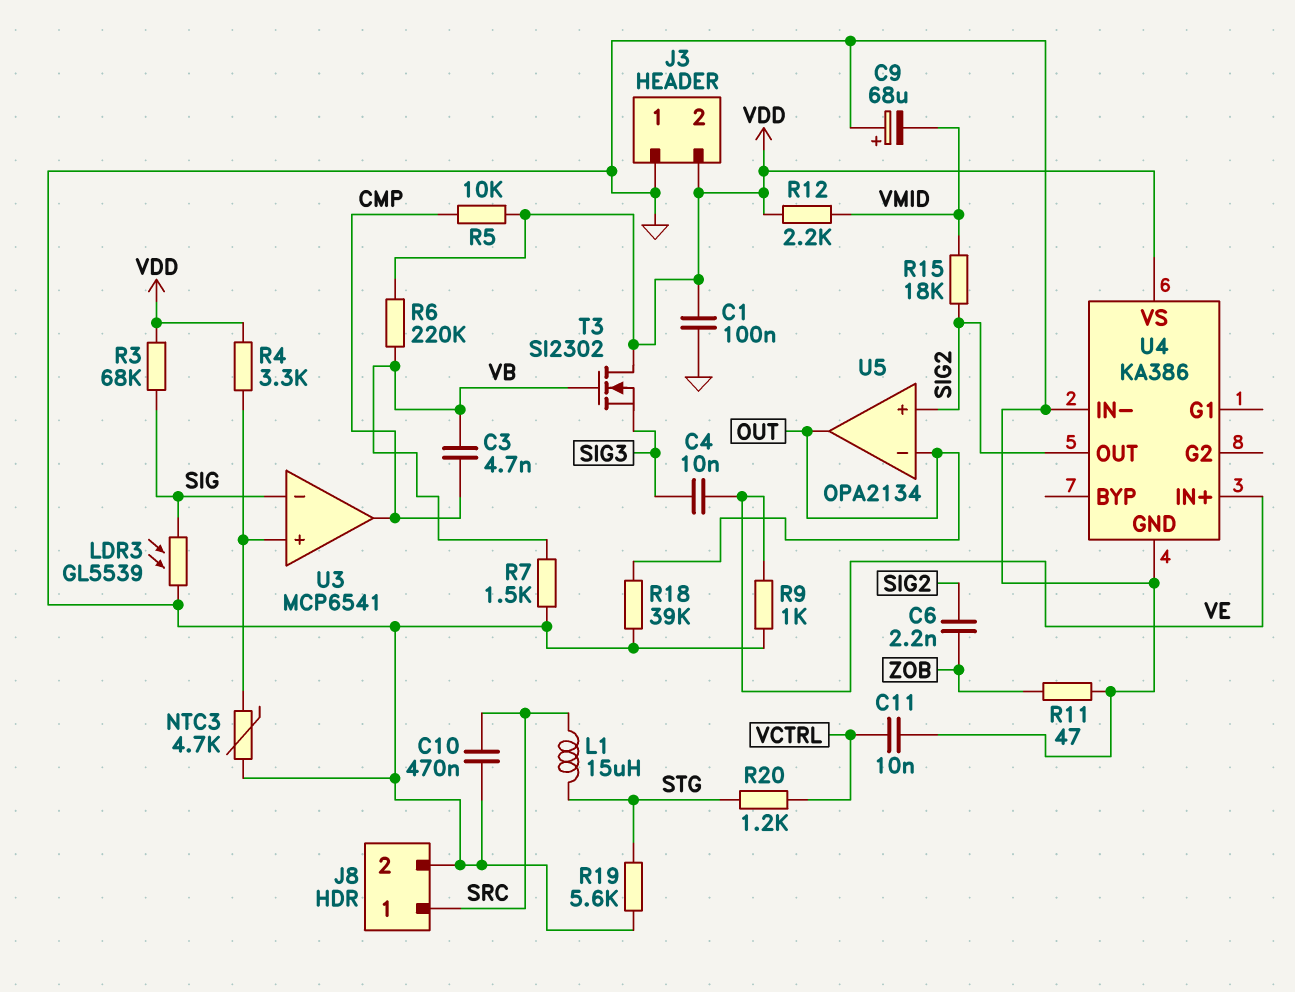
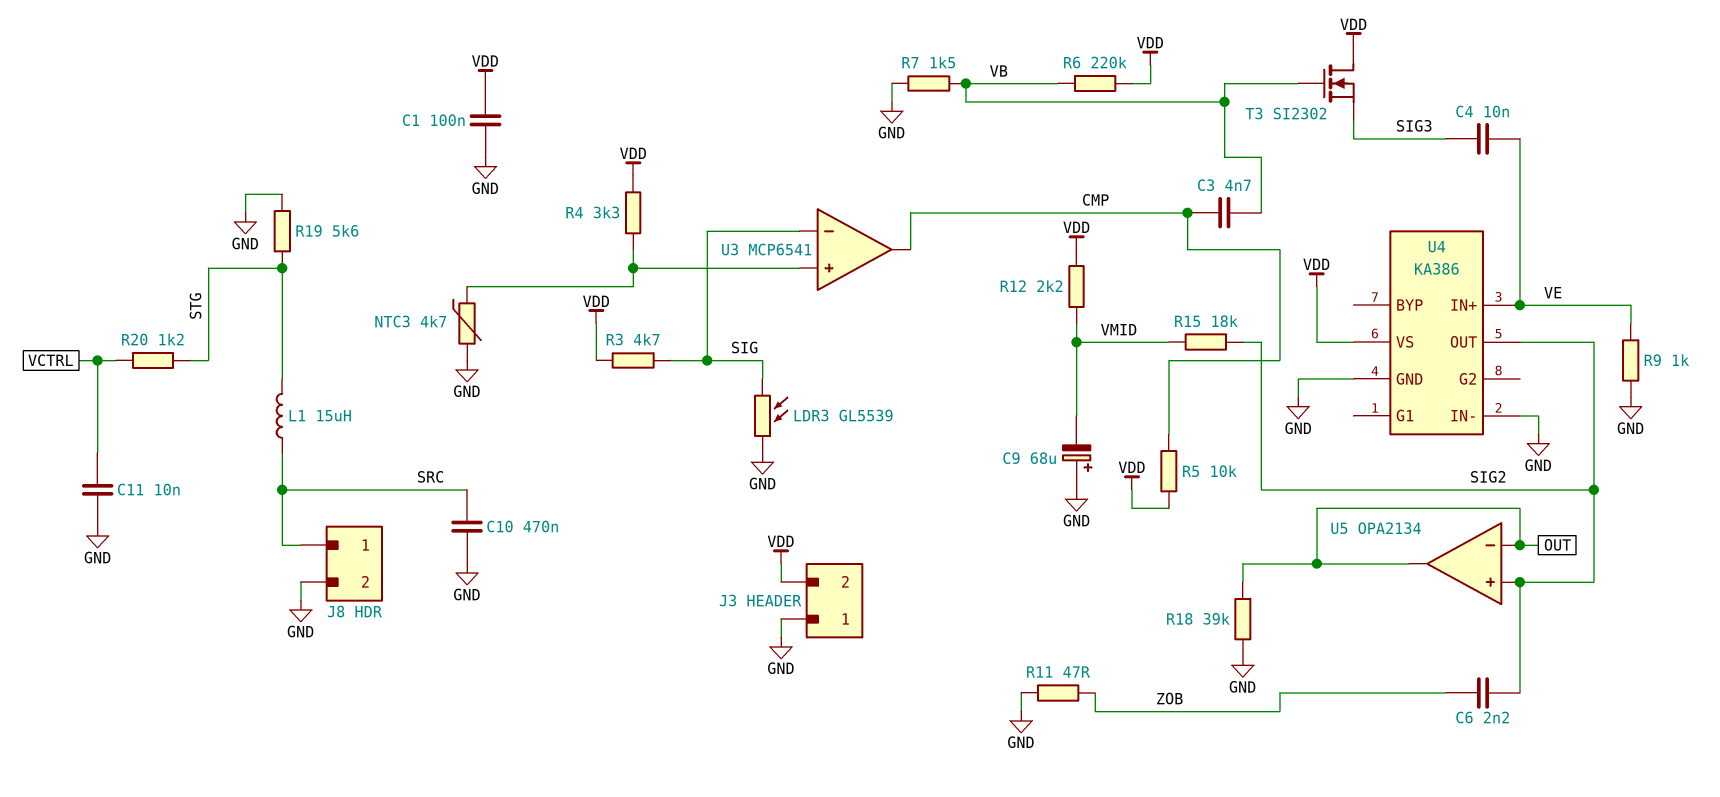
R3: 68k (SIG, VDD) -> 4.7k (SIG, VDD)

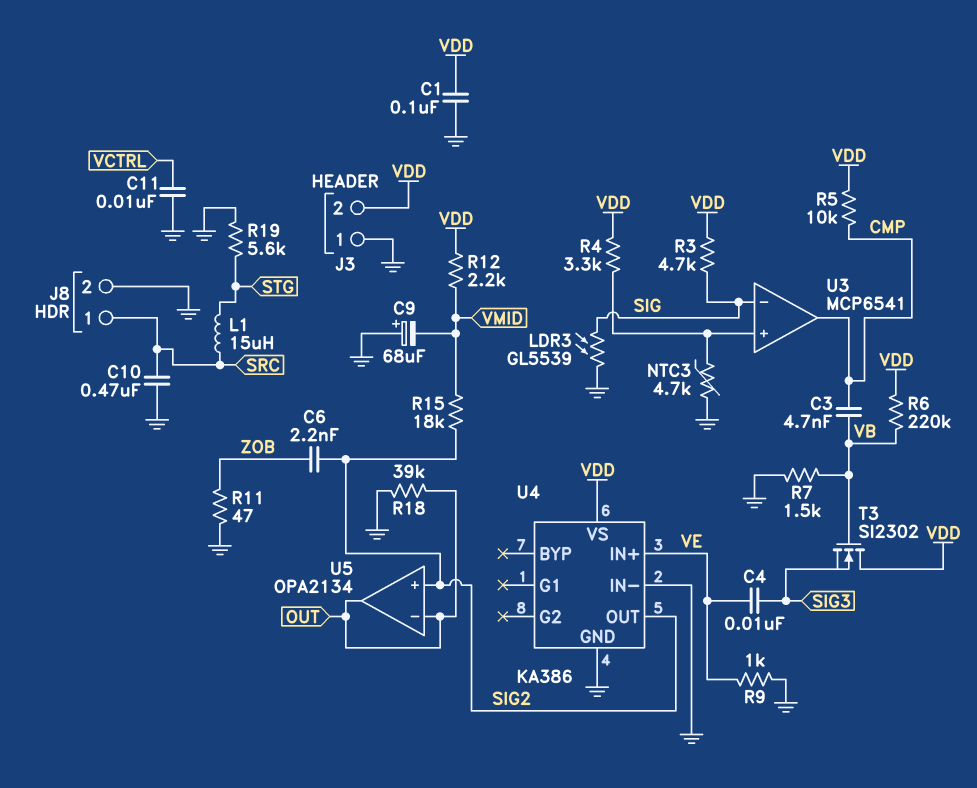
R20: 1.2k (STG, VCTRL) -> none

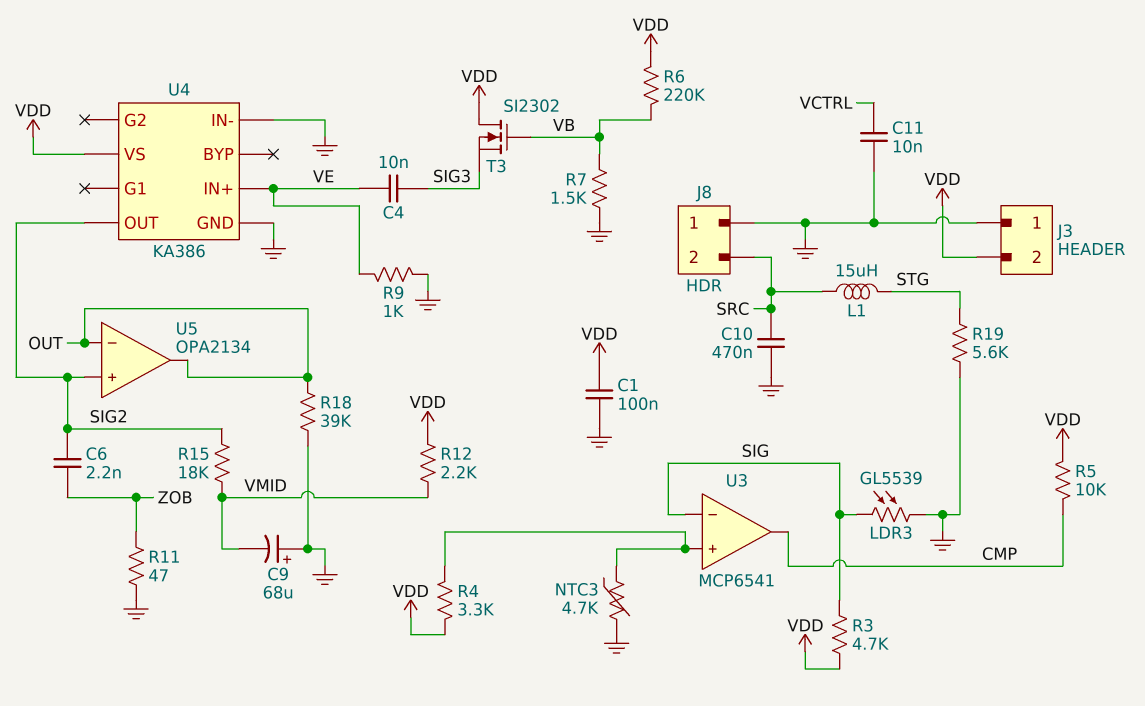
C3: 4.7nF (CMP, VB) -> none
J8 pin 1: SRC -> GND
J8 pin 2: GND -> SRC

